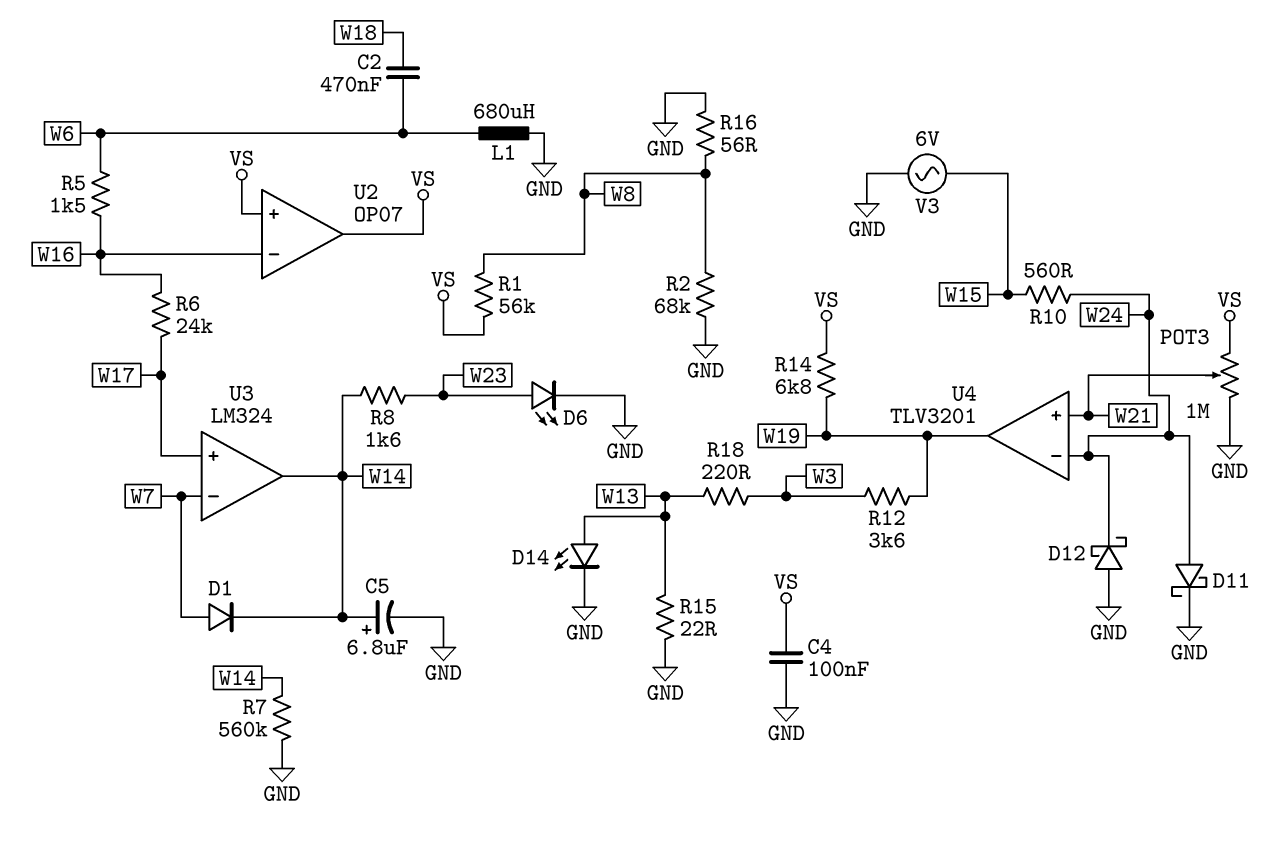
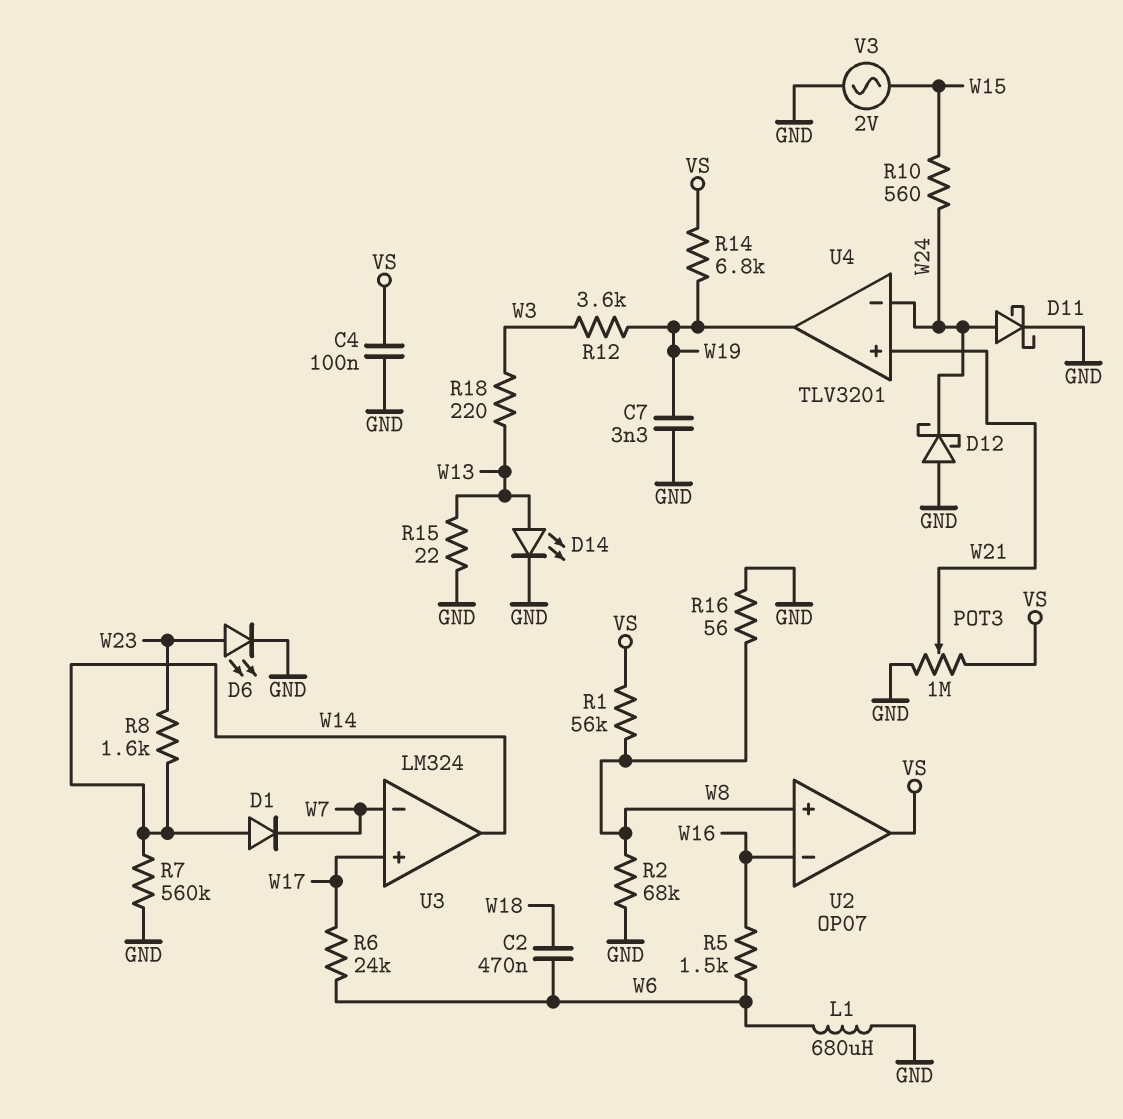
C5: 6.8uF (plus W14, minus GND) -> none
C7: none -> 3.3nF (GND, W19)
D1: diode (A W7, K W14) -> diode (A W14, K W7)
R6: 24k (W16, W17) -> 24k (W6, W17)
U2 pin in+: VS -> W8
V3: AC 6V (GND, W15) -> AC 2V (GND, W15)

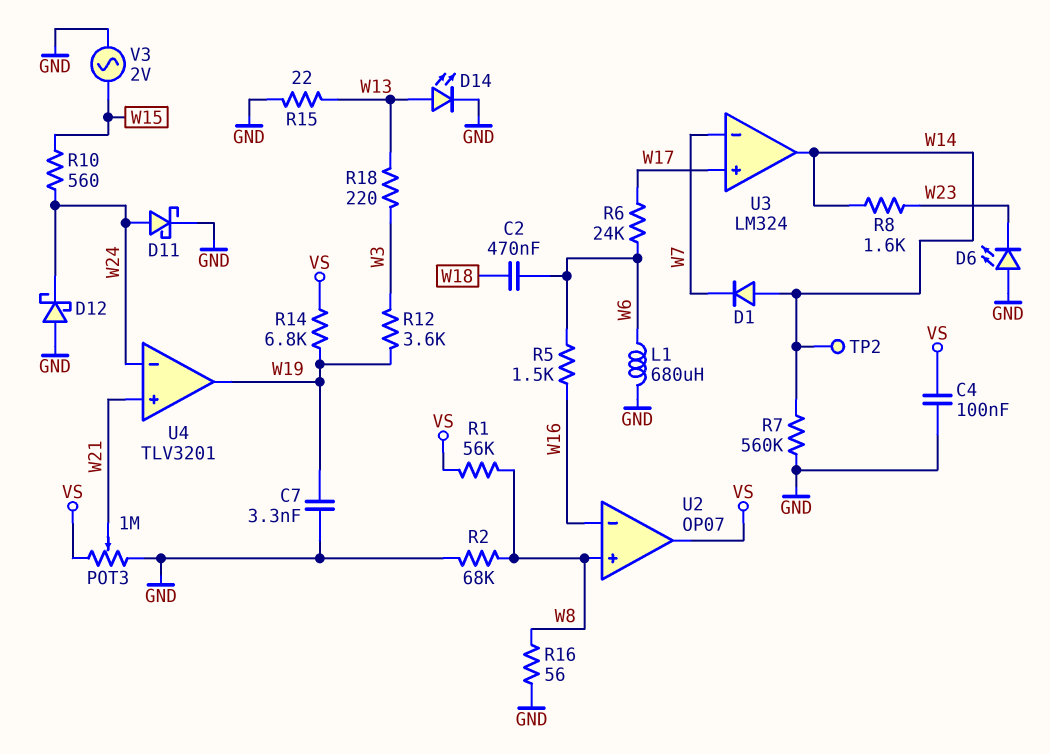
D6: LED (A W23, K GND) -> LED (A GND, K W23)
TP2: none -> test point (W14)

